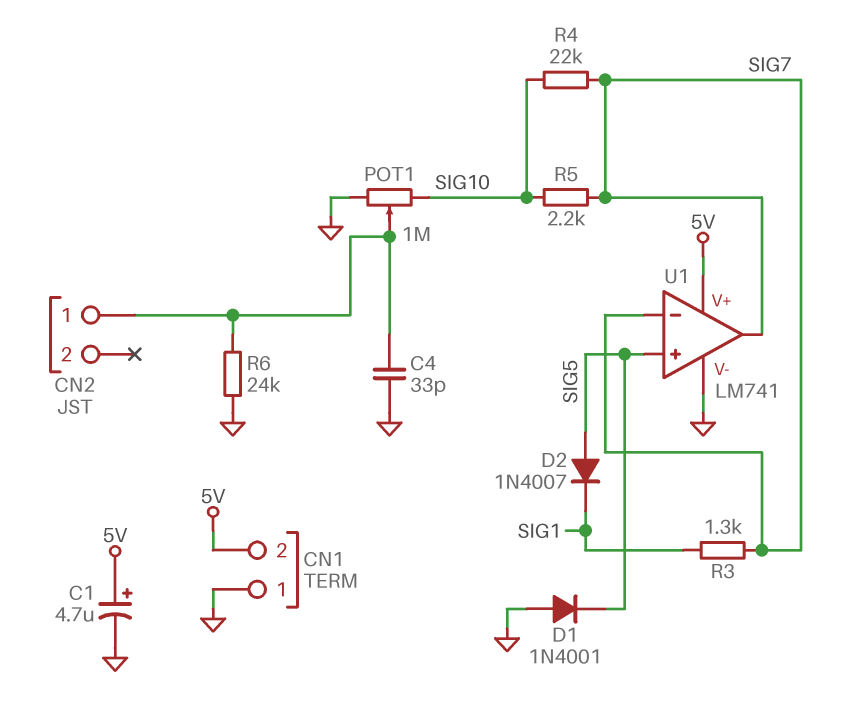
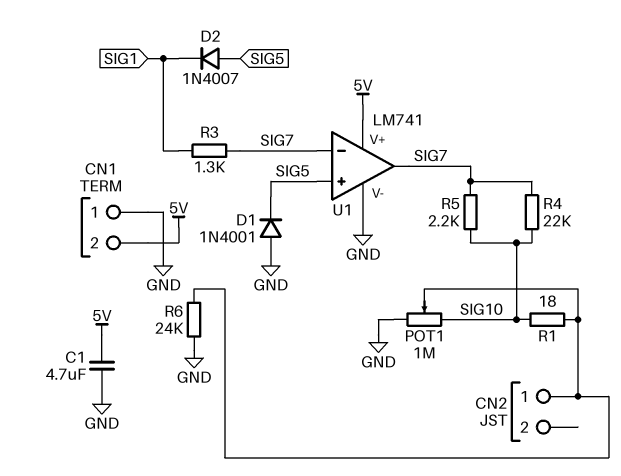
C1: 4.7uF (plus 5V, minus GND) -> 4.7uF (5V, GND)
C4: 33pF (CN2/1, GND) -> none
R1: none -> 18 (CN2/1, SIG10)

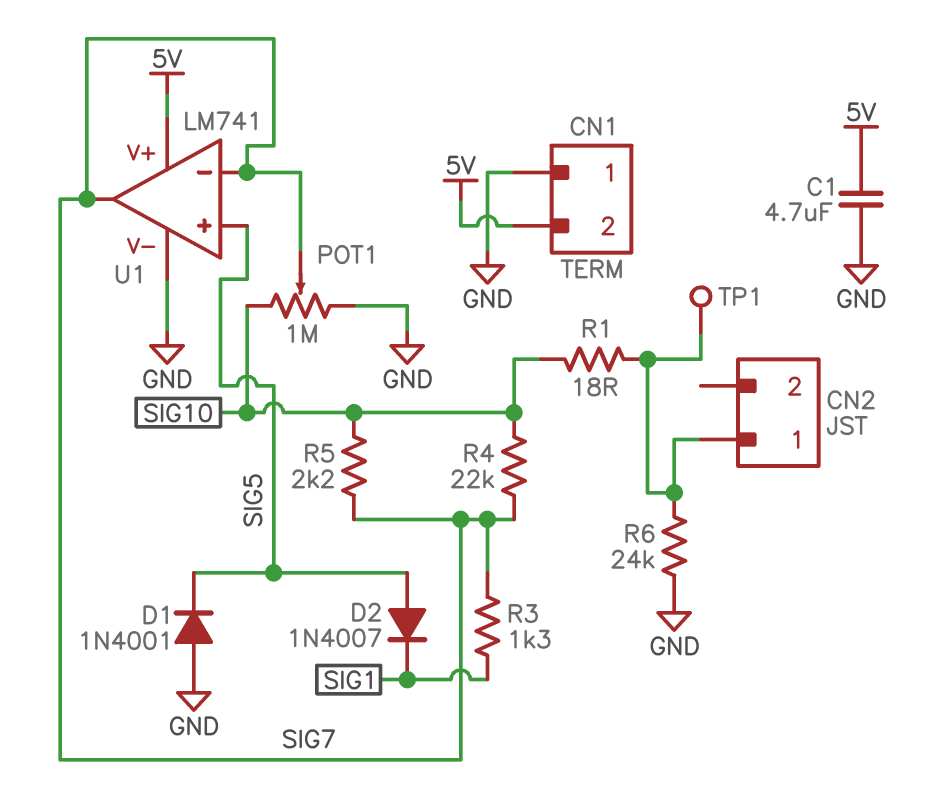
POT1: 1M (GND, SIG10, wiper CN2/1) -> 1M (GND, SIG10, wiper SIG7)
TP1: none -> test point (CN2/1)

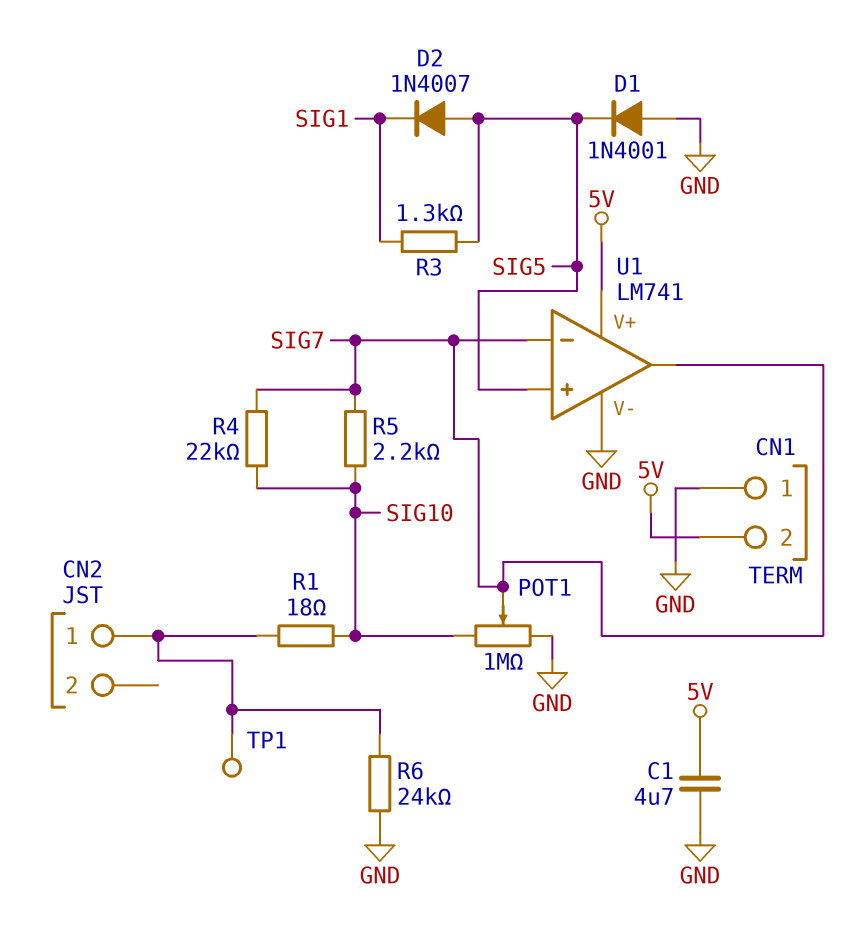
R3: 1.3k (SIG1, SIG7) -> 1.3k (SIG1, SIG5)

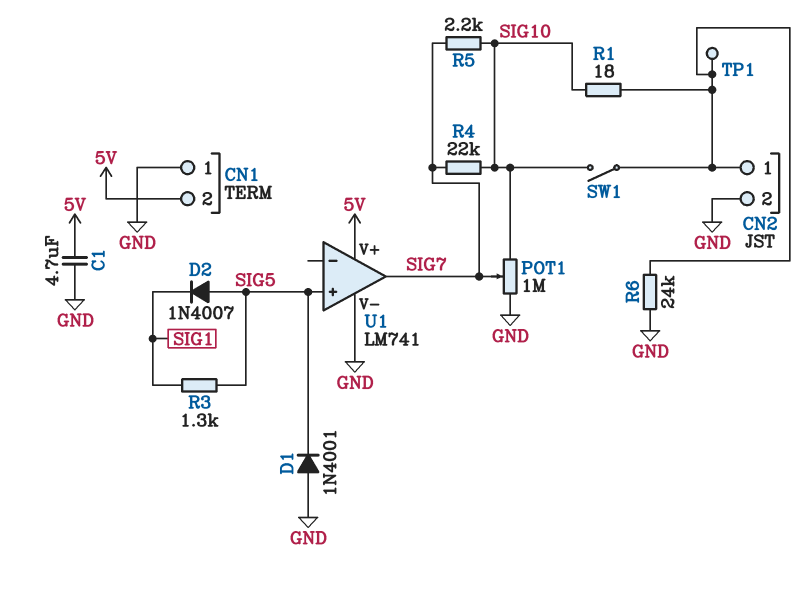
CN2 pin 2: none -> GND
SW1: none -> switch (CN2/1, SIG10)
U1 pin in-: SIG7 -> none

